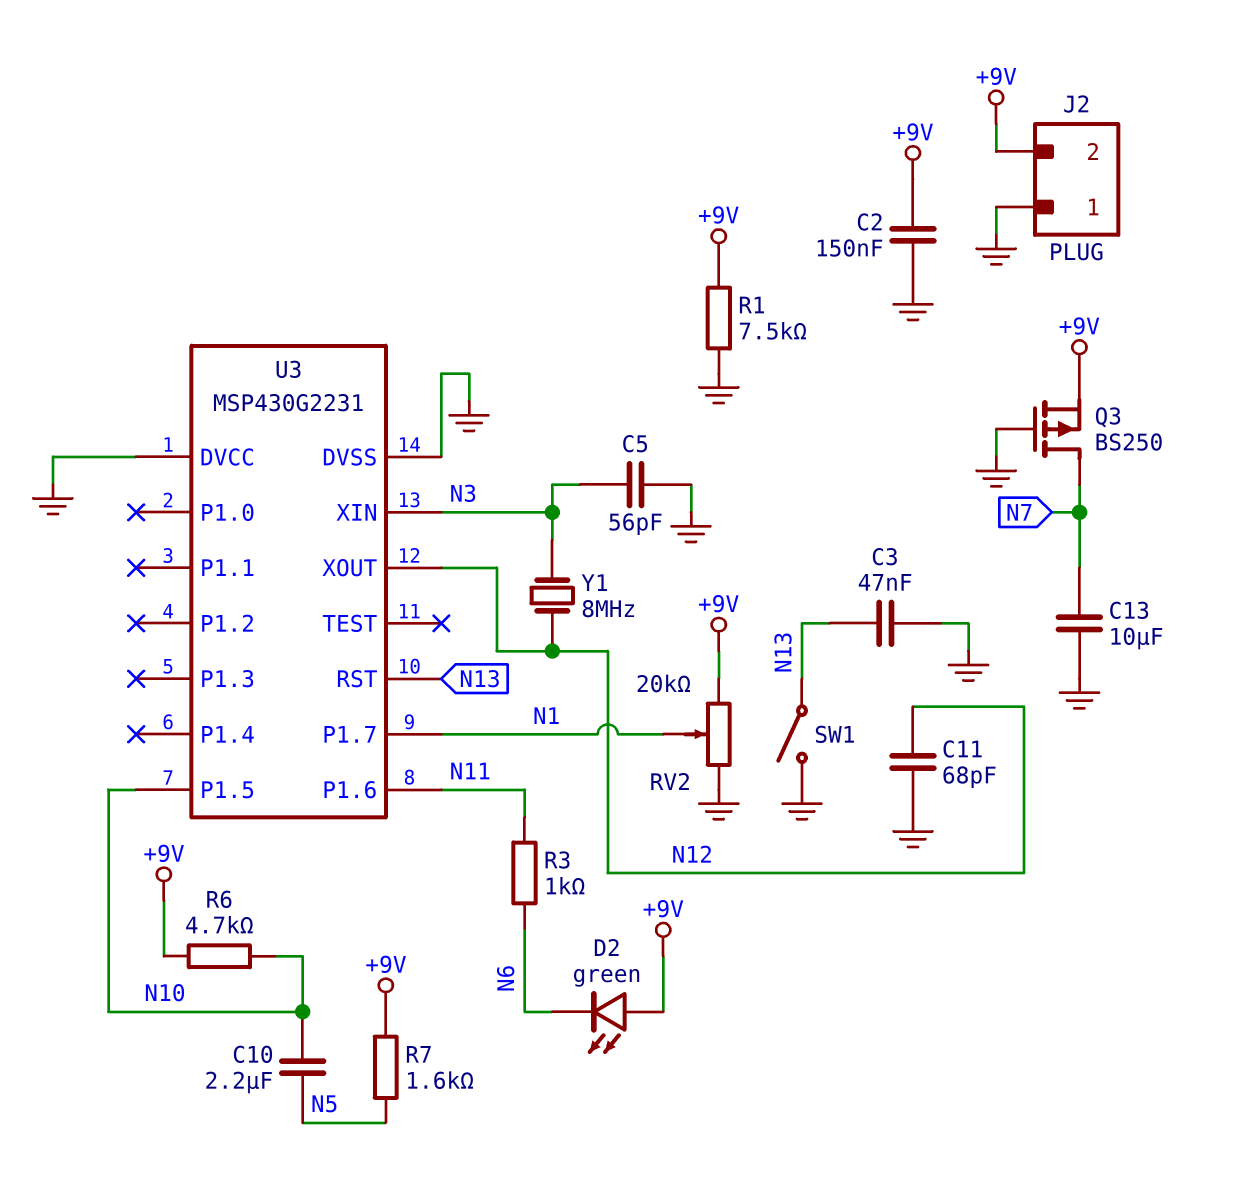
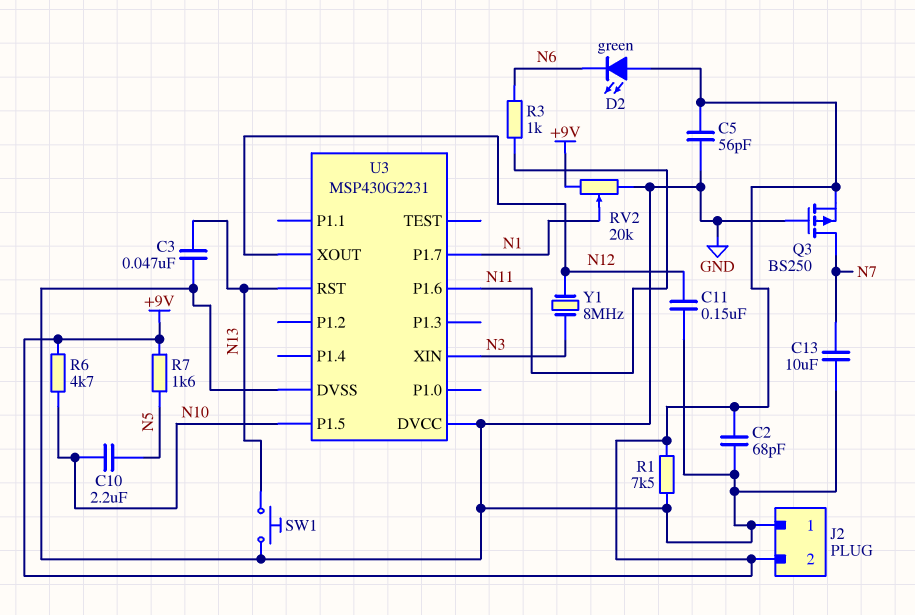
C2: 150nF (+9V, GND) -> 68pF (+9V, GND)
C5: 56pF (GND, N3) -> 56pF (+9V, GND)
C11: 68pF (GND, N12) -> 150nF (GND, N12)
SW1: switch (GND, N13) -> button (GND, N13)

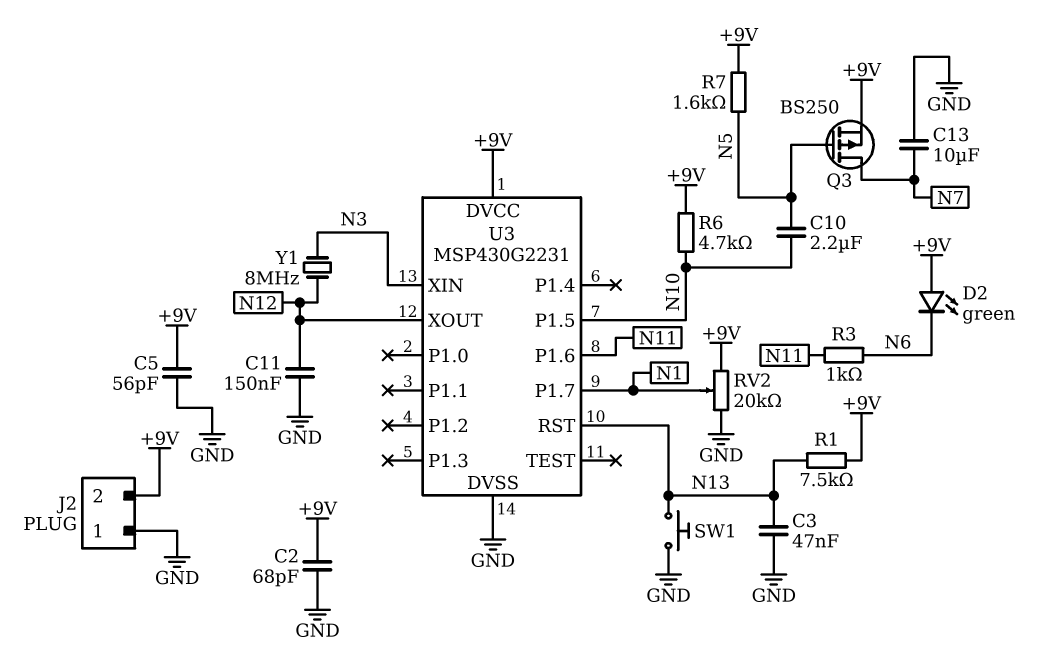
Q3: PMOS BS250 (G GND, D N7, S +9V) -> PMOS BS250 (G N5, D N7, S +9V)
R1: 7.5k (+9V, GND) -> 7.5k (+9V, N13)
U3 pin DVCC: GND -> +9V

